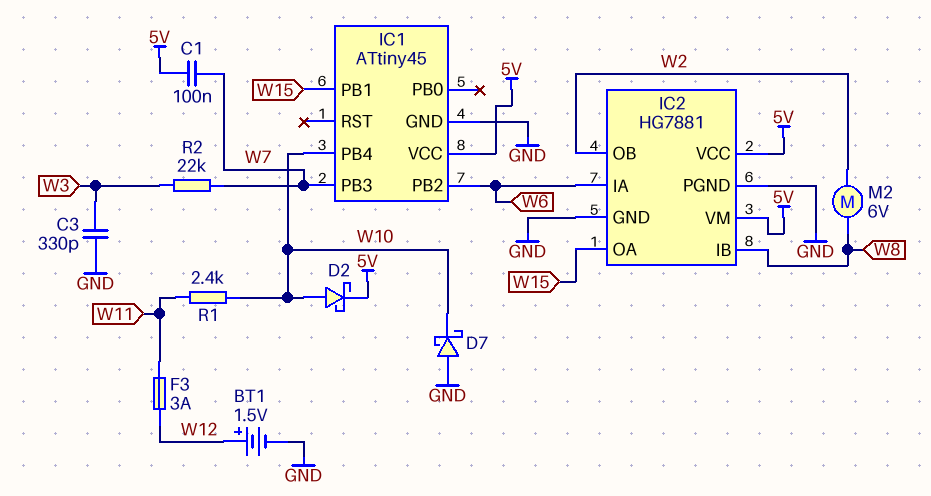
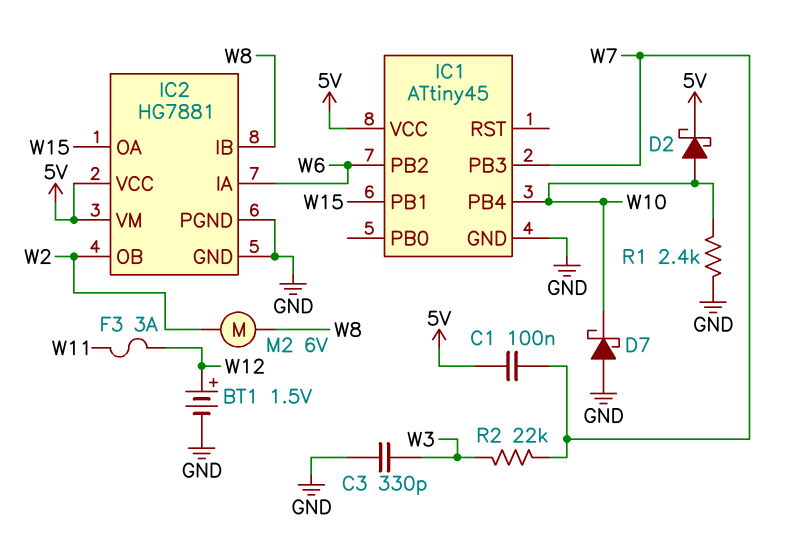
R1: 2.4k (W10, W11) -> 2.4k (GND, W10)

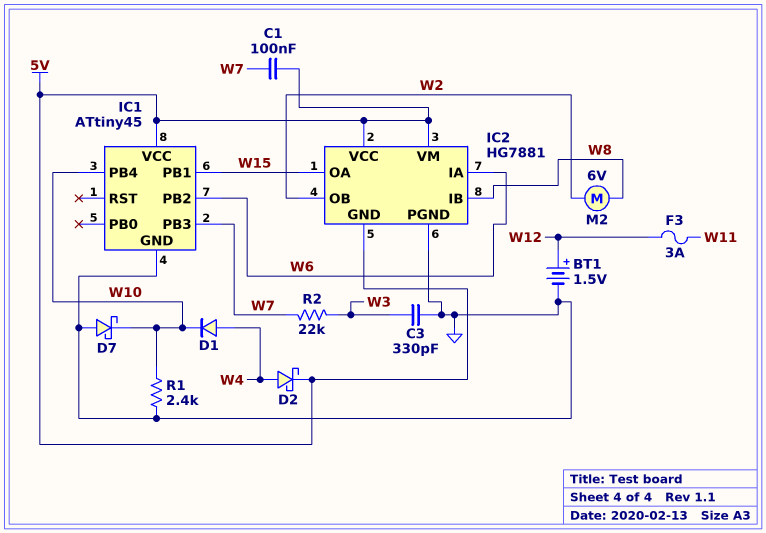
D1: none -> diode (A W4, K W10)
D2: schottky (A W10, K 5V) -> schottky (A W4, K 5V)
IC2 pin GND: GND -> 5V

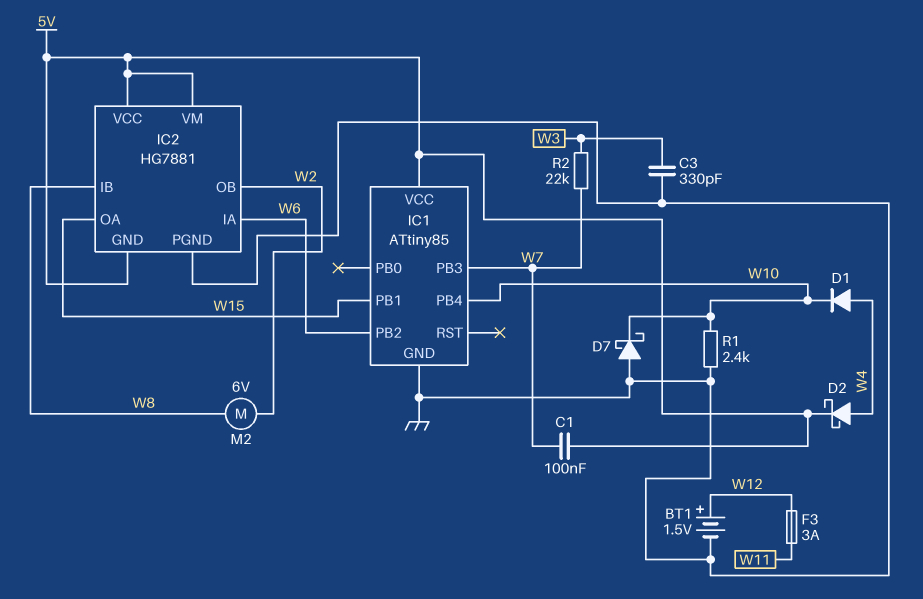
IC1: ATtiny45 -> ATtiny85

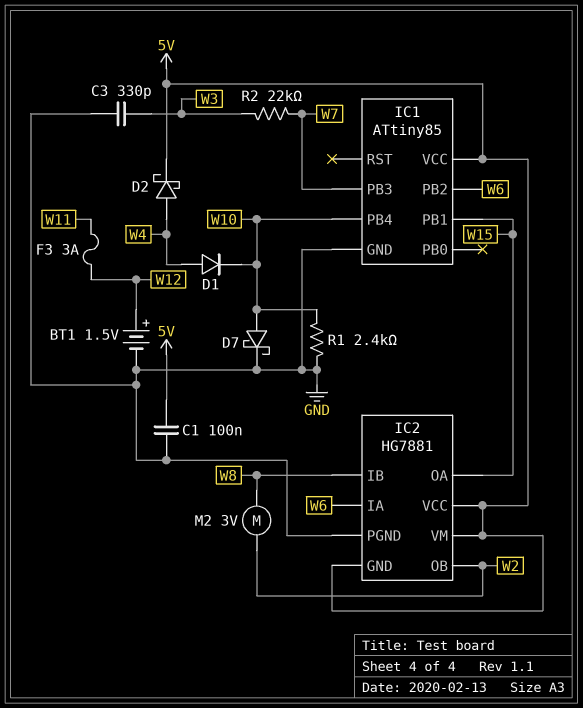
C1: 100nF (5V, W7) -> 100nF (5V, GND)
D7: schottky (A GND, K W10) -> schottky (A W10, K GND)
M2: motor 6V (W2, W8) -> motor 3V (W2, W8)

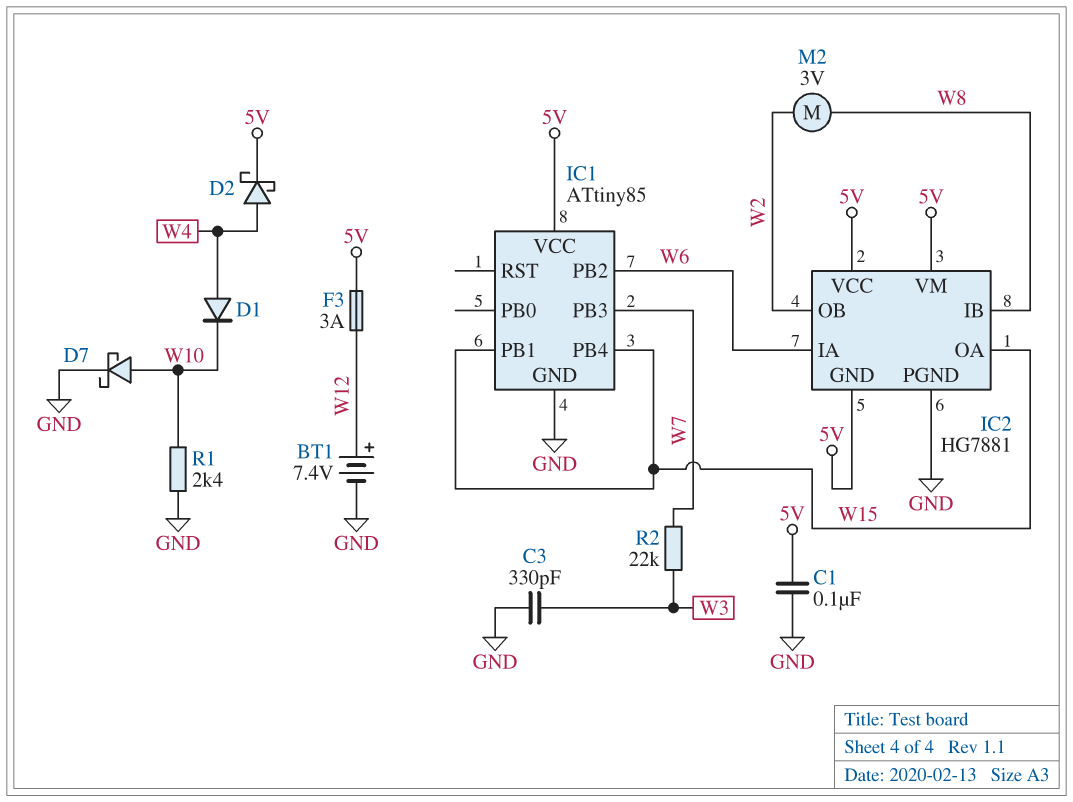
BT1: 1.5V (plus W12, minus GND) -> 7.4V (plus W12, minus GND)
F3: 3A (W11, W12) -> 3A (5V, W12)
IC1 pin PB4: W10 -> W15

